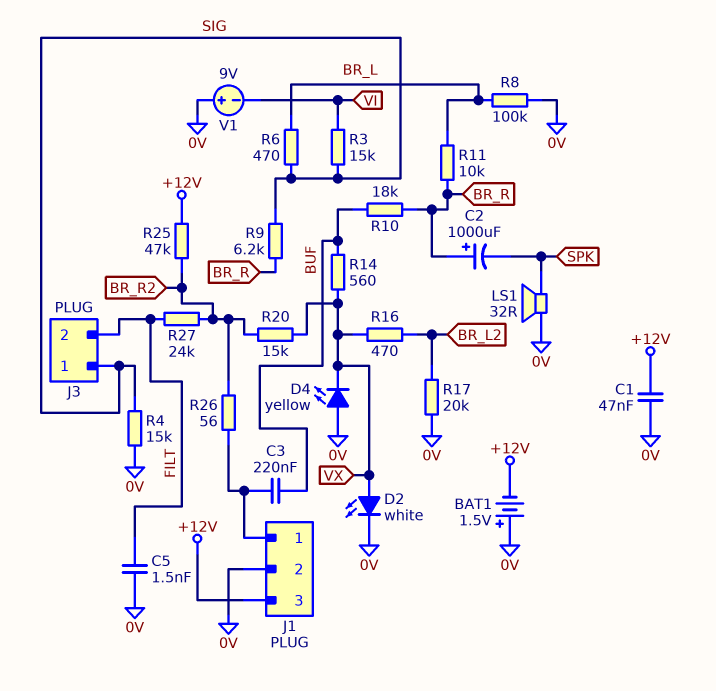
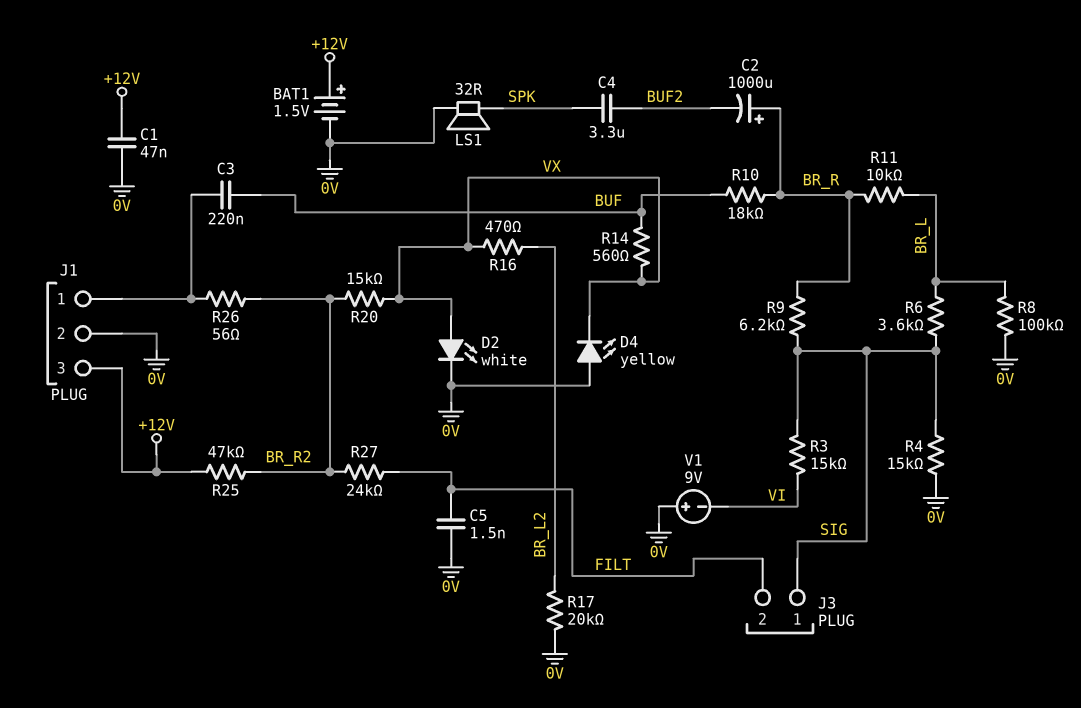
BAT1: 1.5V (plus 0V, minus +12V) -> 1.5V (plus +12V, minus 0V)
C2: 1000uF (plus BR_R, minus SPK) -> 1000uF (plus BR_R, minus BUF2)
C4: none -> 3.3uF (BUF2, SPK)
R6: 470 (BR_L, SIG) -> 3.6k (BR_L, SIG)

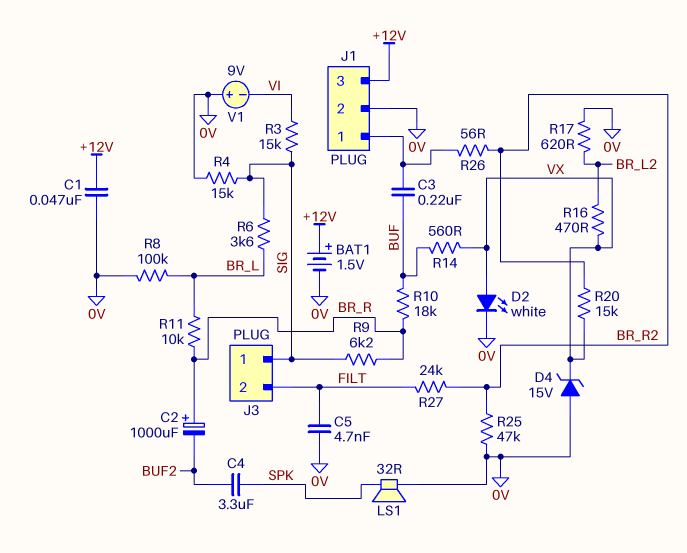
C5: 1.5nF (0V, FILT) -> 4.7nF (0V, FILT)
D4: LED yellow (A 0V, K VX) -> zener 15V (A 0V, K VX)
R17: 20k (0V, BR_L2) -> 620 (0V, BR_L2)
R25: 47k (+12V, BR_R2) -> 47k (0V, BR_R2)

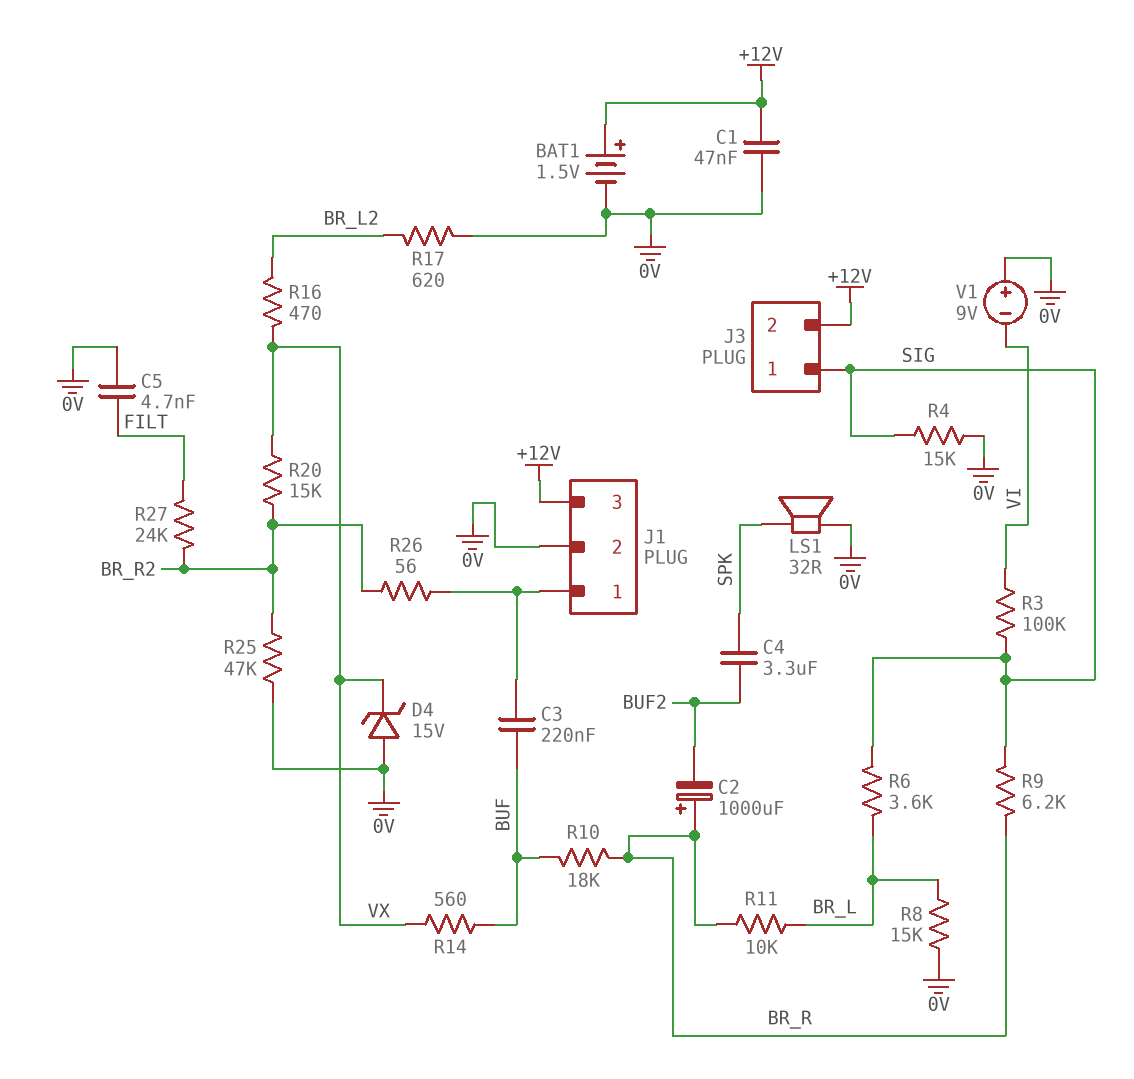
D2: LED white (A VX, K 0V) -> none
J3 pin 2: FILT -> +12V
R3: 15k (SIG, VI) -> 100k (SIG, VI)
R8: 100k (0V, BR_L) -> 15k (0V, BR_L)

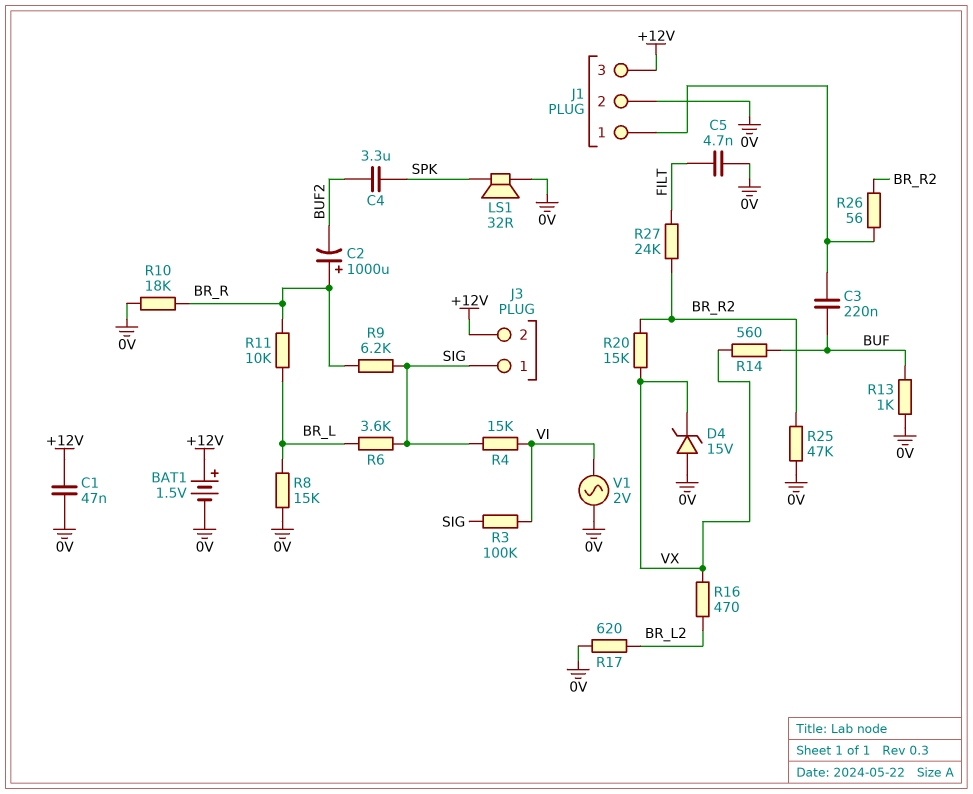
R4: 15k (0V, SIG) -> 15k (SIG, VI)
R10: 18k (BR_R, BUF) -> 18k (0V, BR_R)
R13: none -> 1k (0V, BUF)
V1: 9V (plus 0V, minus VI) -> AC 2V (0V, VI)

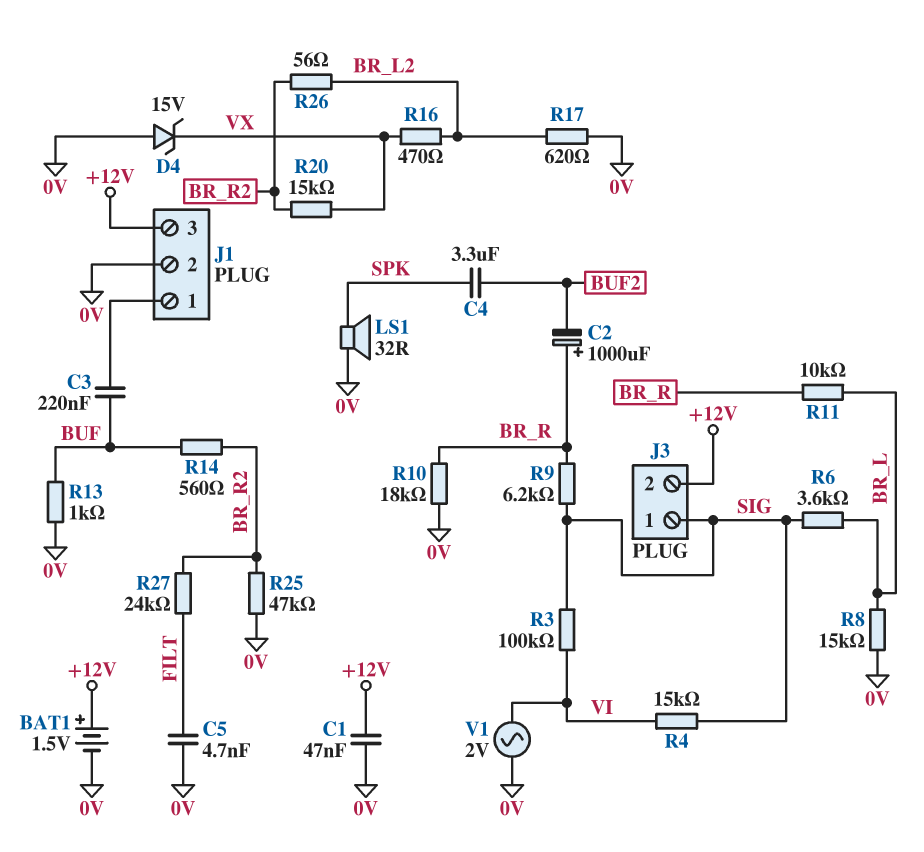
R14: 560 (BUF, VX) -> 560 (BR_R2, BUF)
R26: 56 (BR_R2, J1/1) -> 56 (BR_L2, BR_R2)

